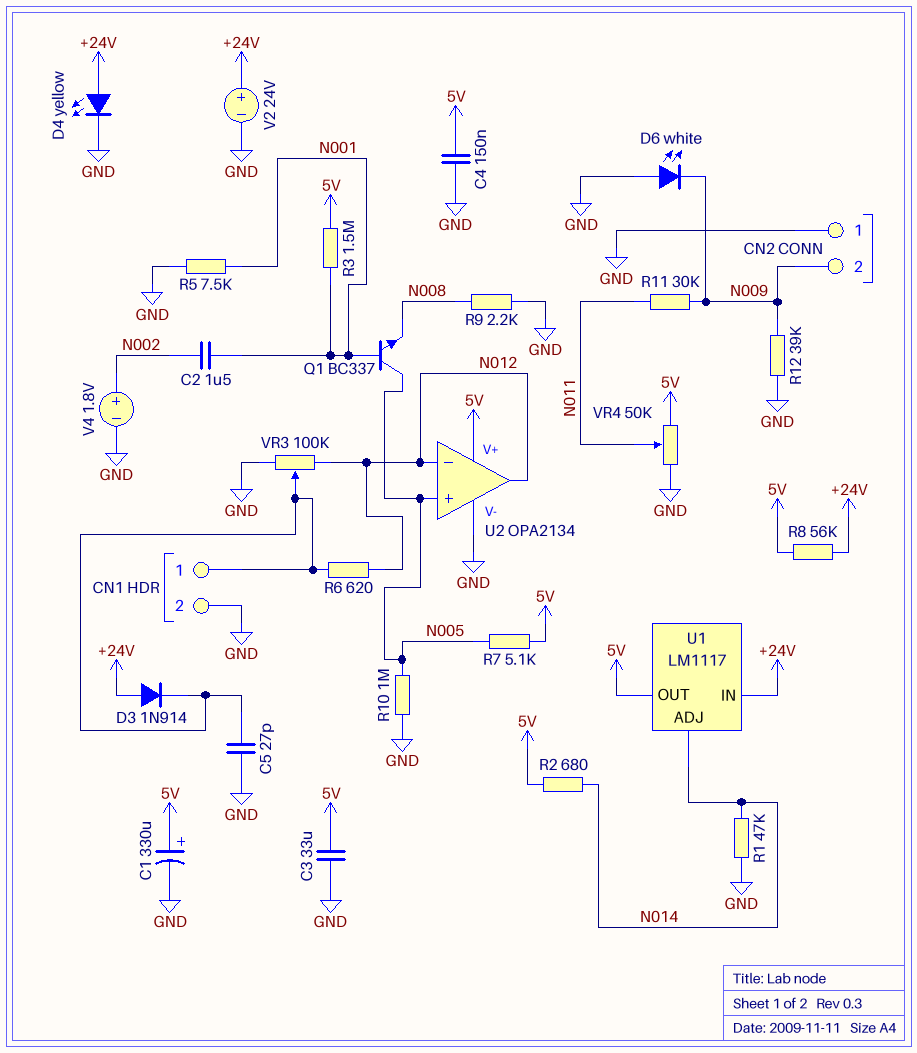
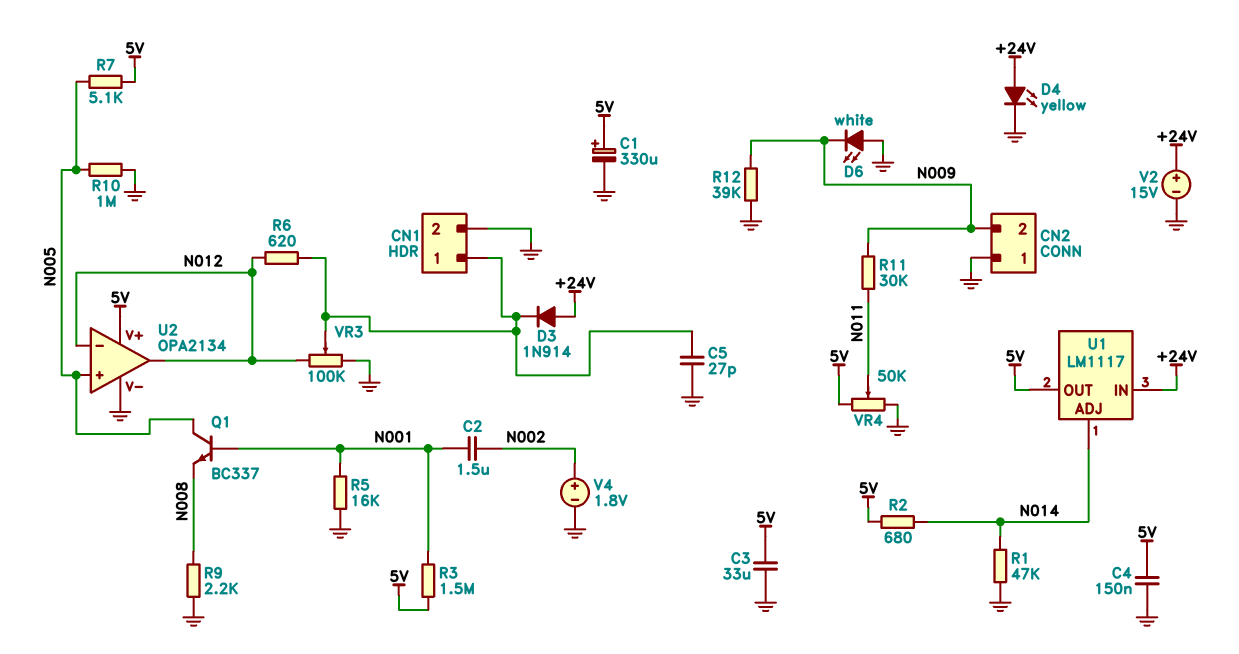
R5: 7.5k (GND, N001) -> 16k (GND, N001)
R8: 56k (+24V, 5V) -> none
V2: 24V (plus +24V, minus GND) -> 15V (plus +24V, minus GND)

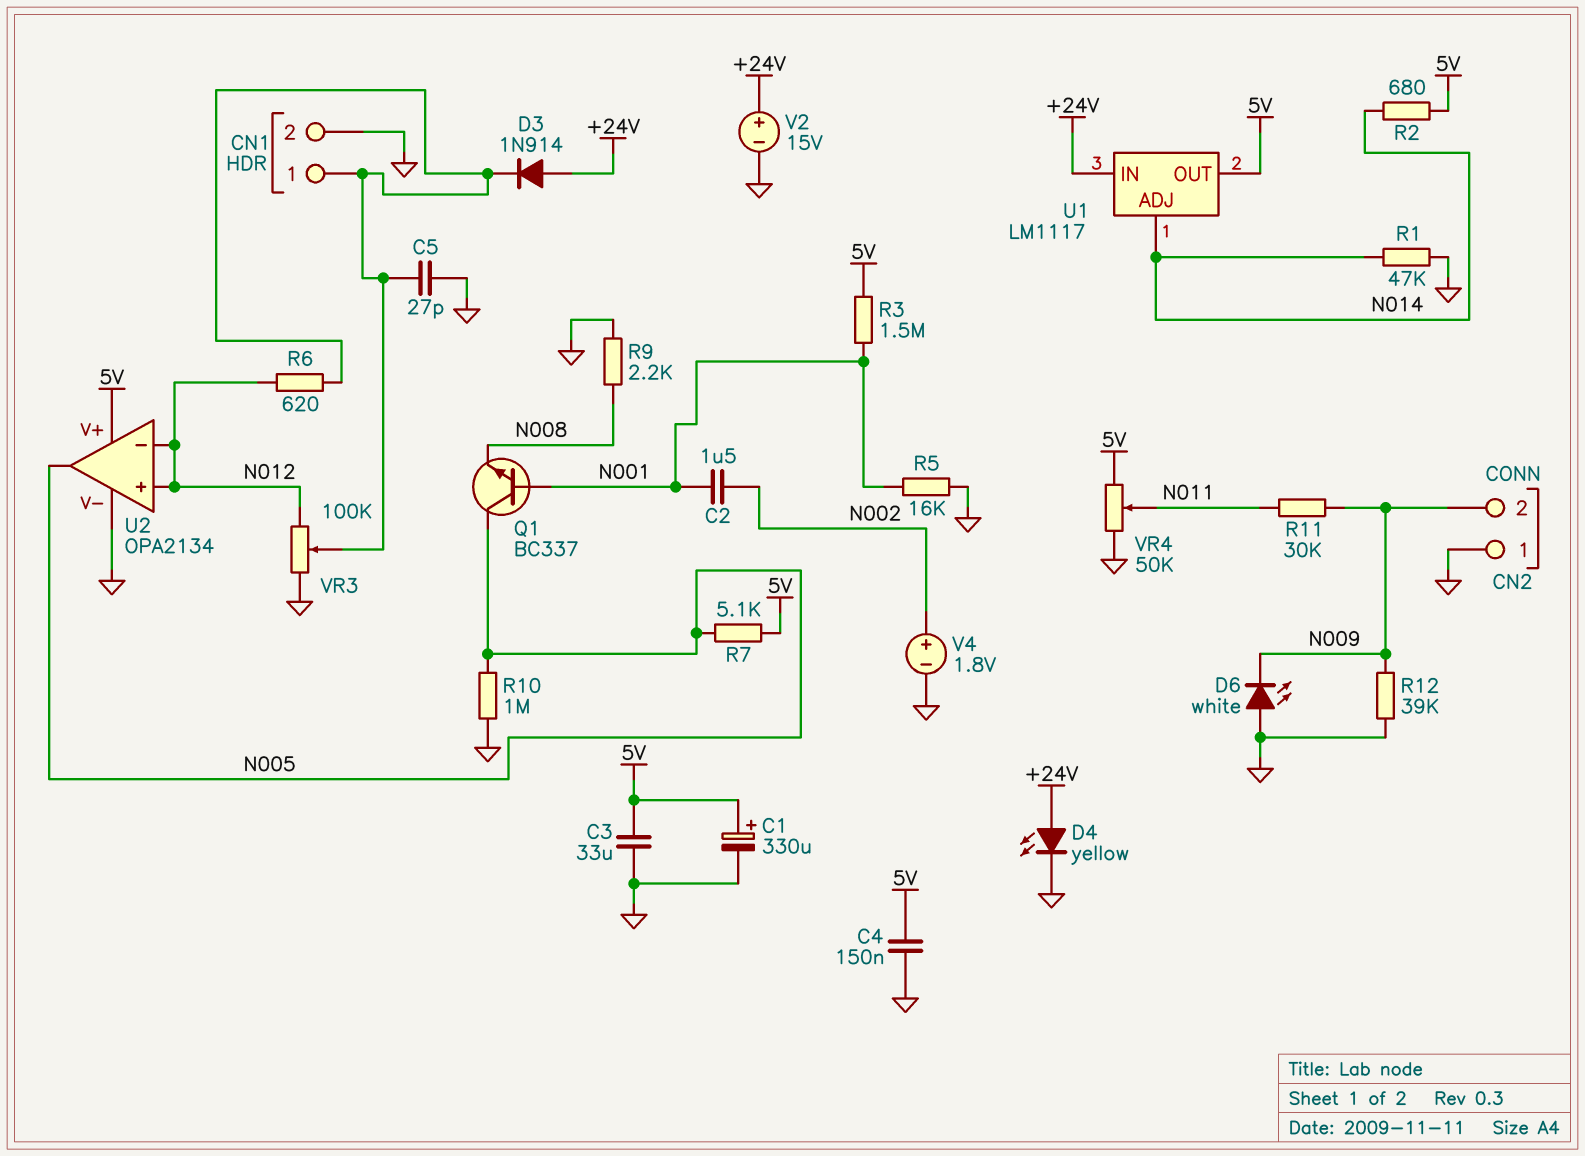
U2 pin in+: N005 -> N012
U2 pin out: N012 -> N005

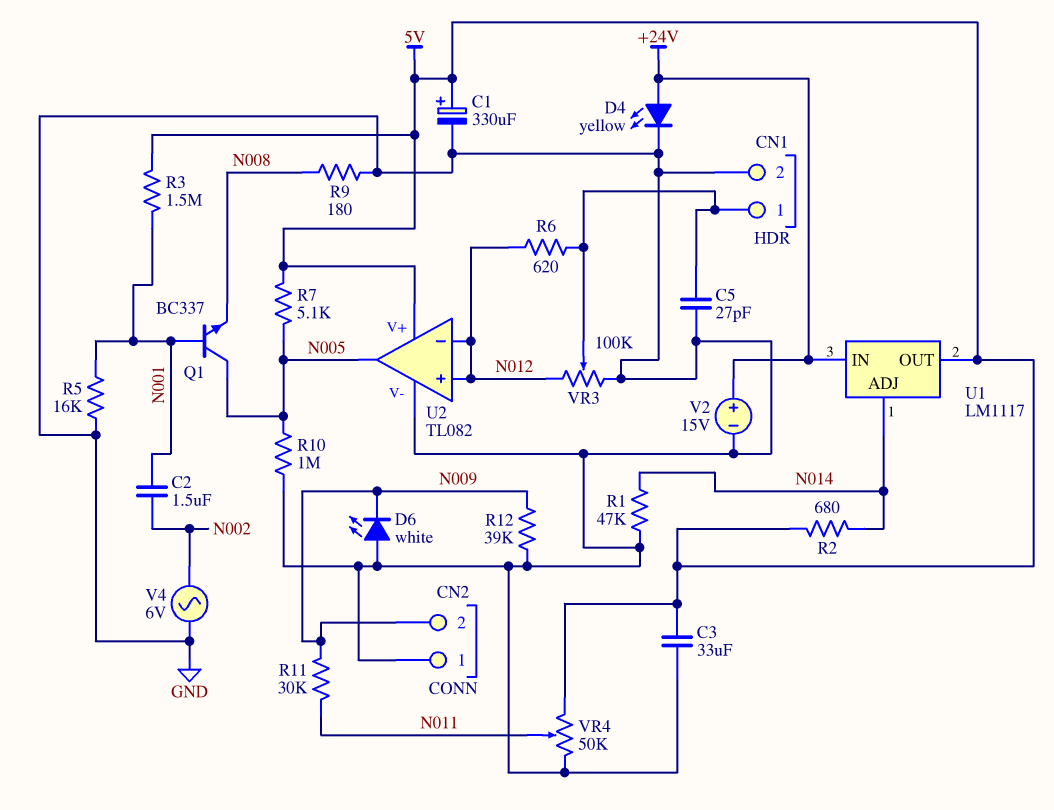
C4: 150nF (5V, GND) -> none
D3: diode 1N914 (A +24V, K CN1/1) -> none
R9: 2.2k (GND, N008) -> 180 (GND, N008)
U2: OPA2134 -> TL082
V4: 1.8V (plus N002, minus GND) -> AC 6V (GND, N002)

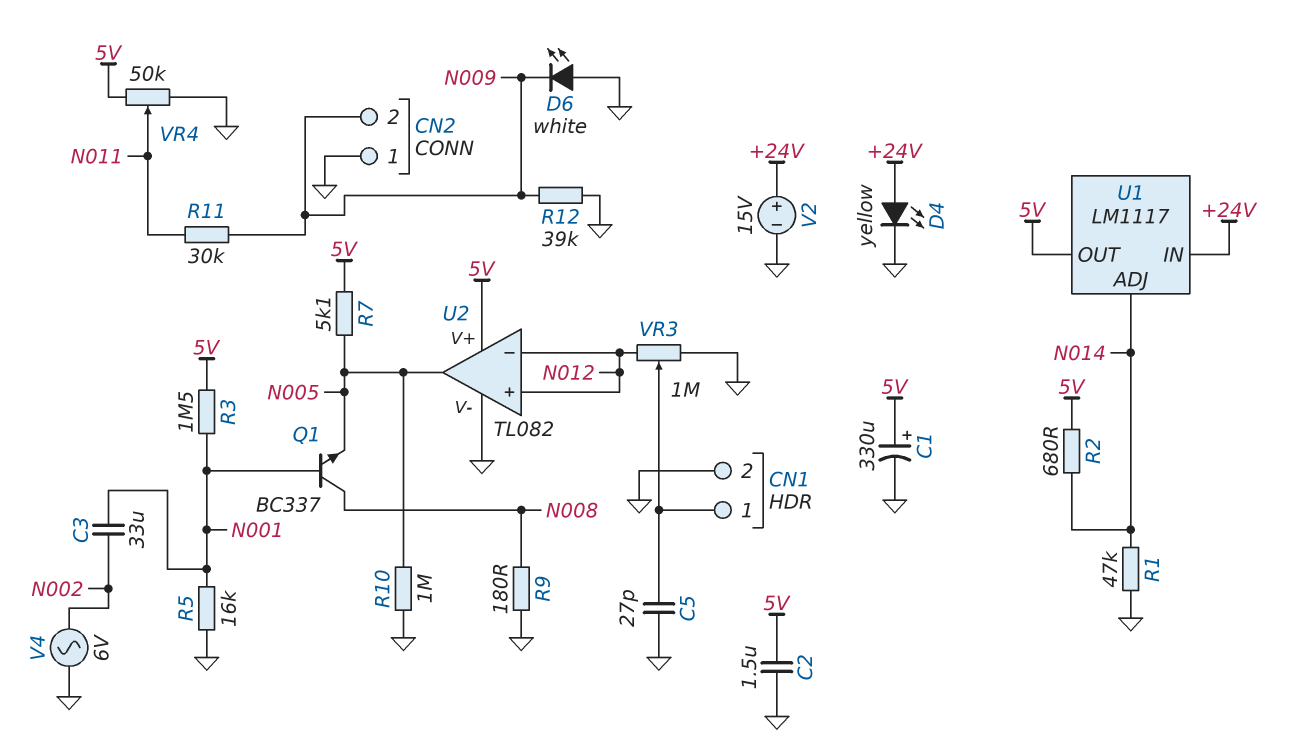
C2: 1.5uF (N001, N002) -> 1.5uF (5V, GND)
C3: 33uF (5V, GND) -> 33uF (N001, N002)
Q1: NPN BC337 (B N001, C N005, E N008) -> NPN BC337 (B N001, C N008, E N005)
R6: 620 (CN1/1, N012) -> none
VR3: 100k (GND, N012, wiper CN1/1) -> 1M (GND, N012, wiper CN1/1)

